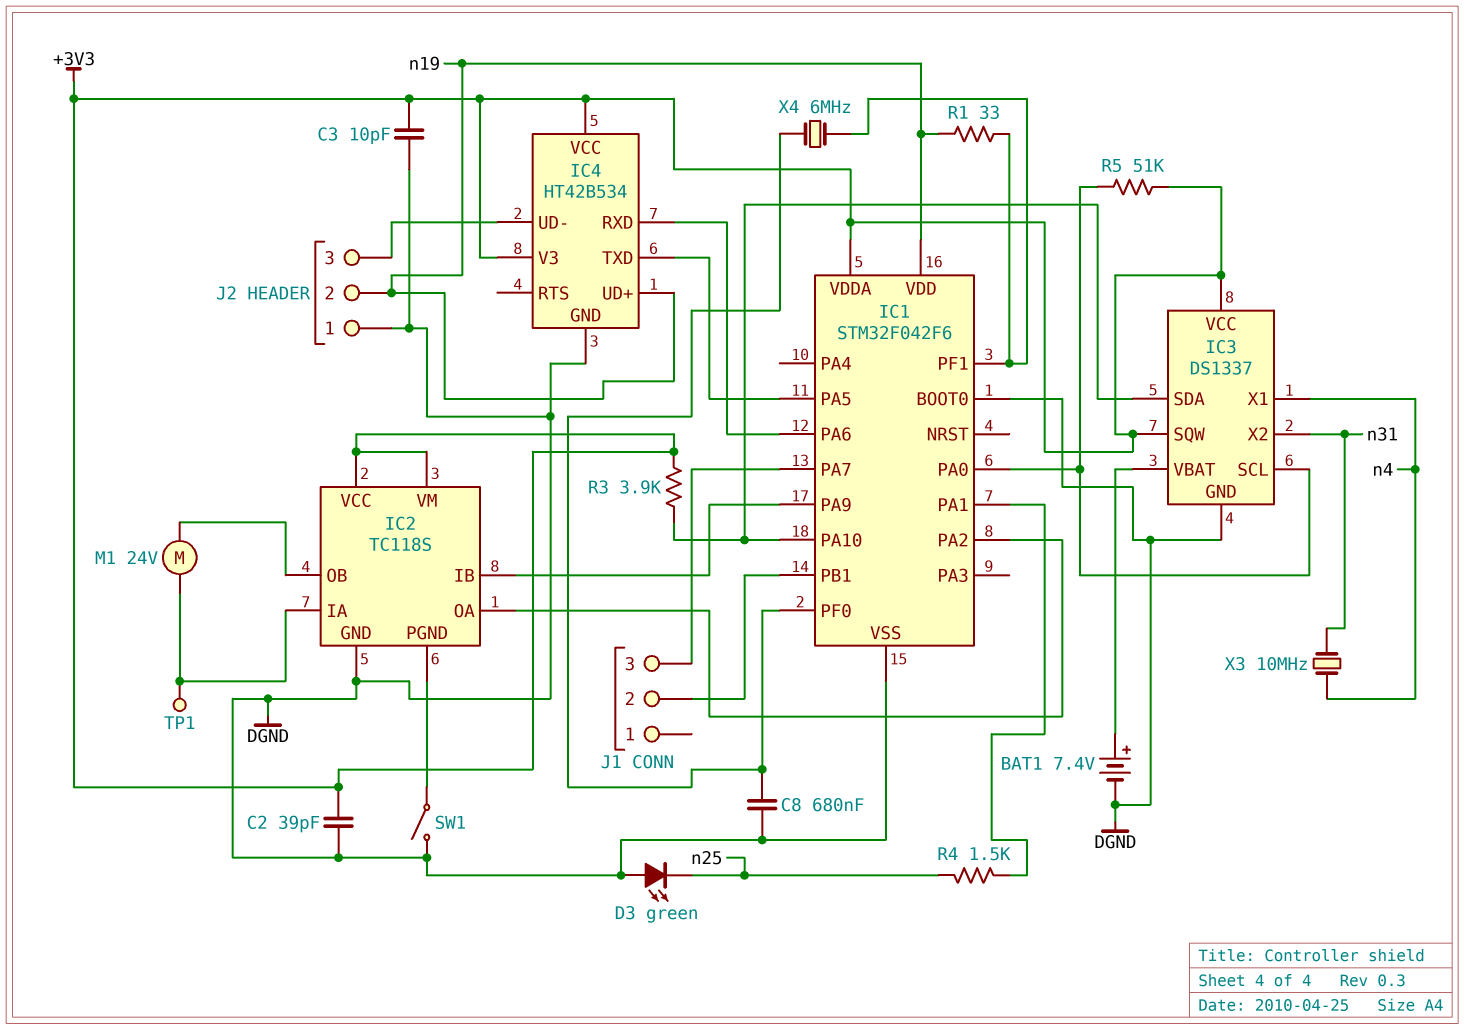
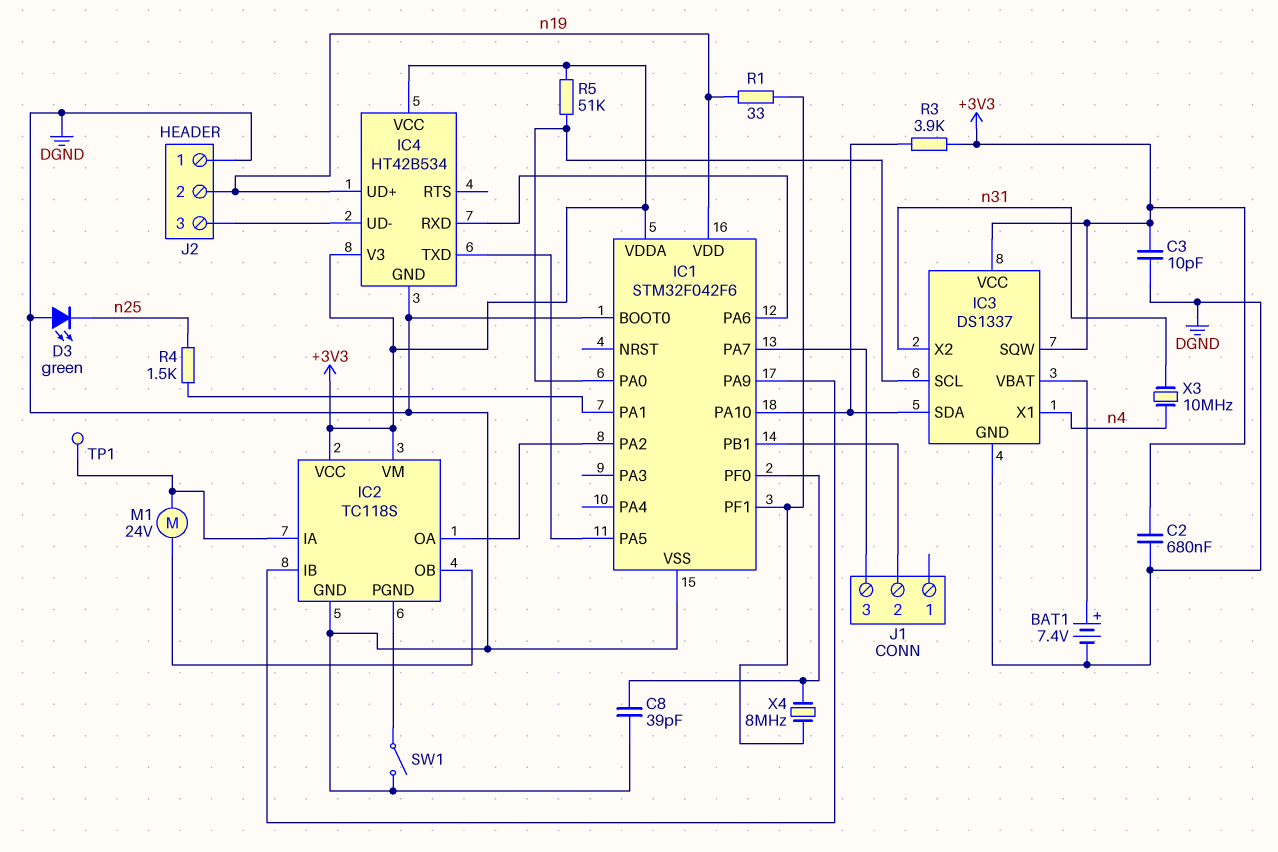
C2: 39pF (+3V3, DGND) -> 680nF (+3V3, DGND)
C8: 680nF (DGND, IC1/PF0) -> 39pF (DGND, IC1/PF0)
X4: 6MHz (IC1/PF0, IC1/PF1) -> 8MHz (IC1/PF0, IC1/PF1)

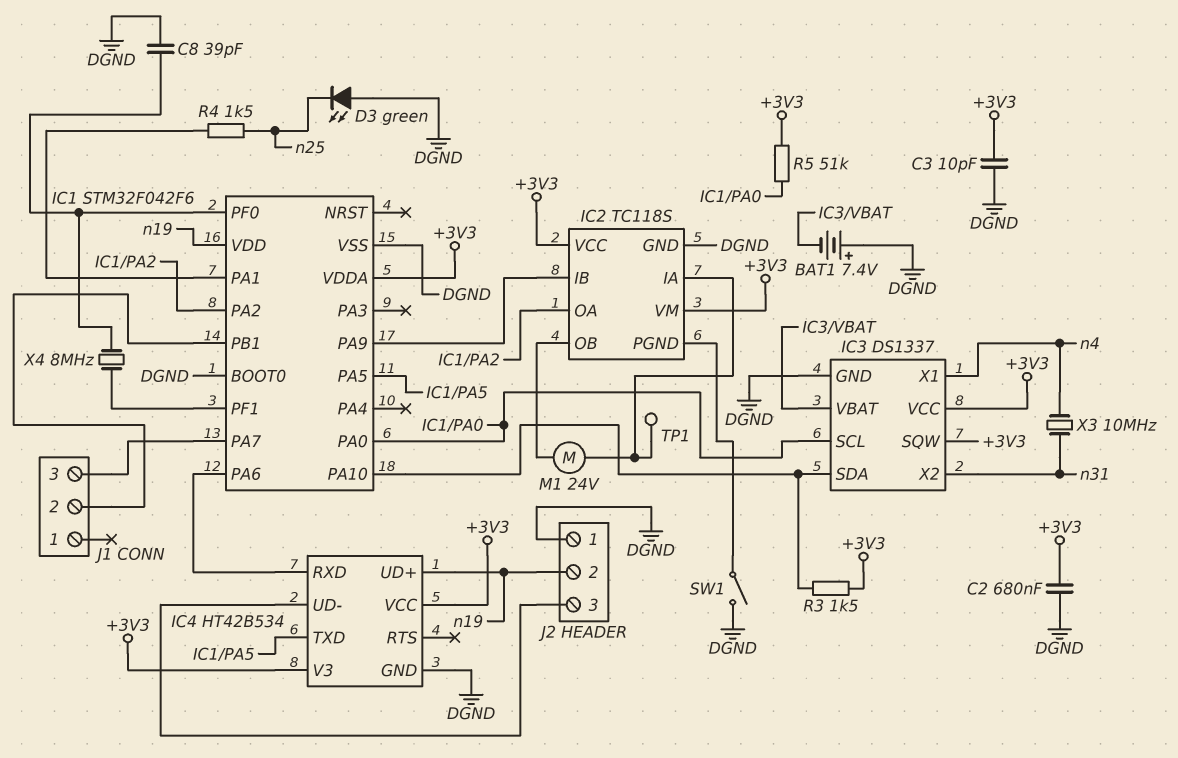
BAT1: 7.4V (plus IC3/VBAT, minus DGND) -> 7.4V (plus DGND, minus IC3/VBAT)
R1: 33 (IC1/PF1, n19) -> none
R3: 3.9k (+3V3, IC1/PA10) -> 1.5k (+3V3, IC1/PA10)

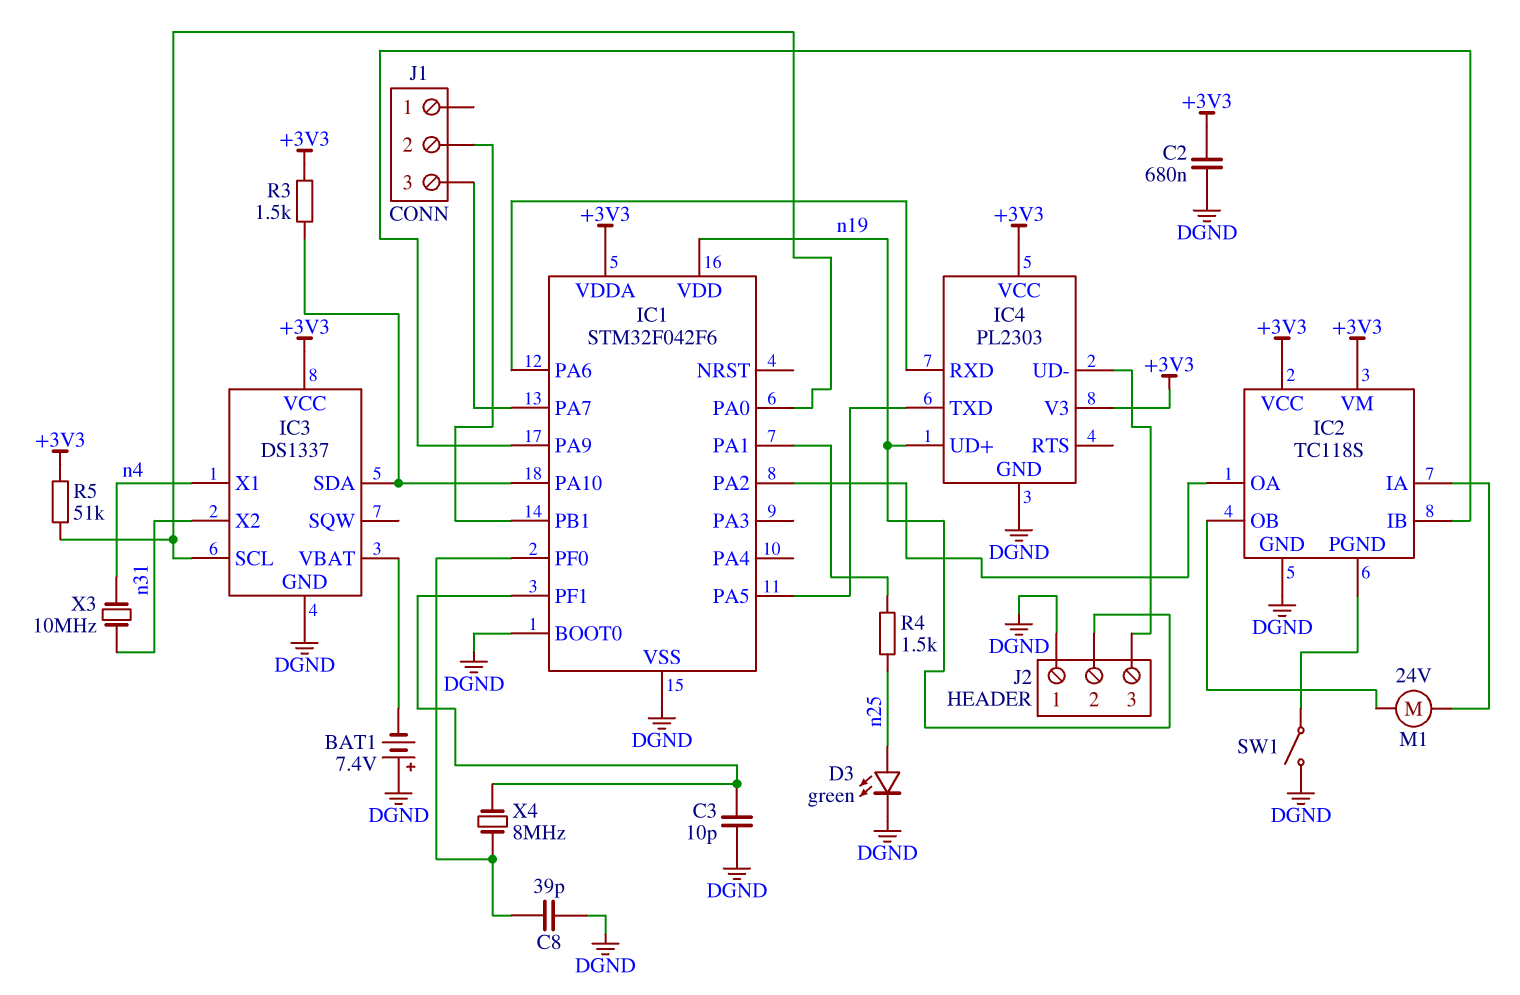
C3: 10pF (+3V3, DGND) -> 10pF (DGND, IC1/PF1)
D3: LED green (A DGND, K n25) -> LED green (A n25, K DGND)
IC3 pin SQW: +3V3 -> none
IC4: HT42B534 -> PL2303
TP1: test point (IC2/IA) -> none

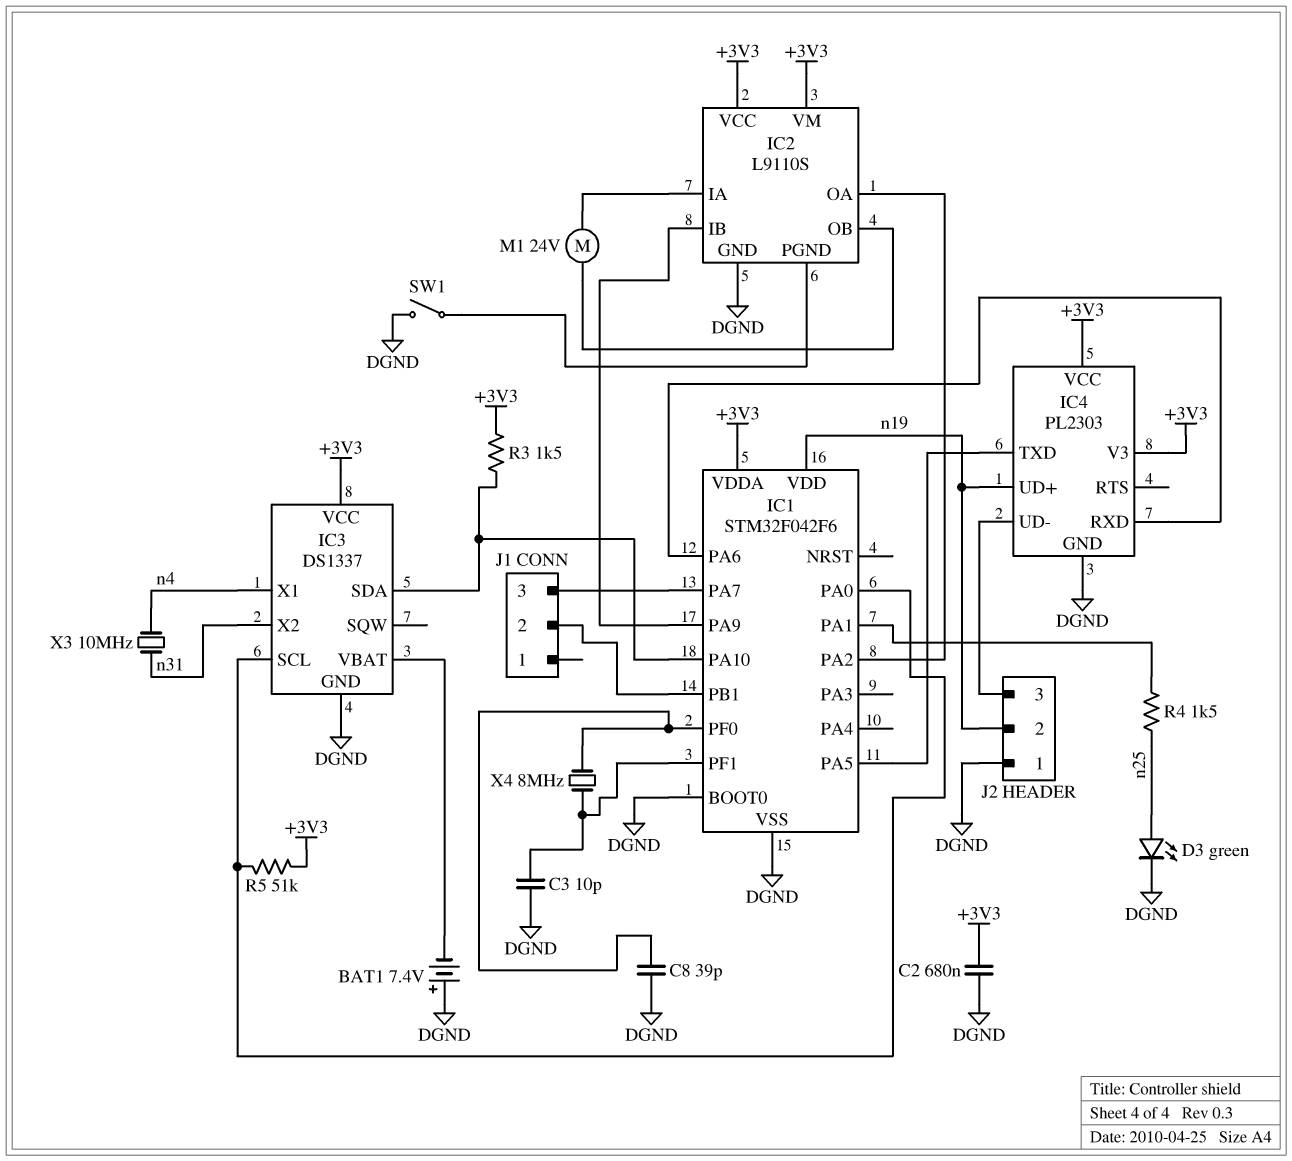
IC2: TC118S -> L9110S

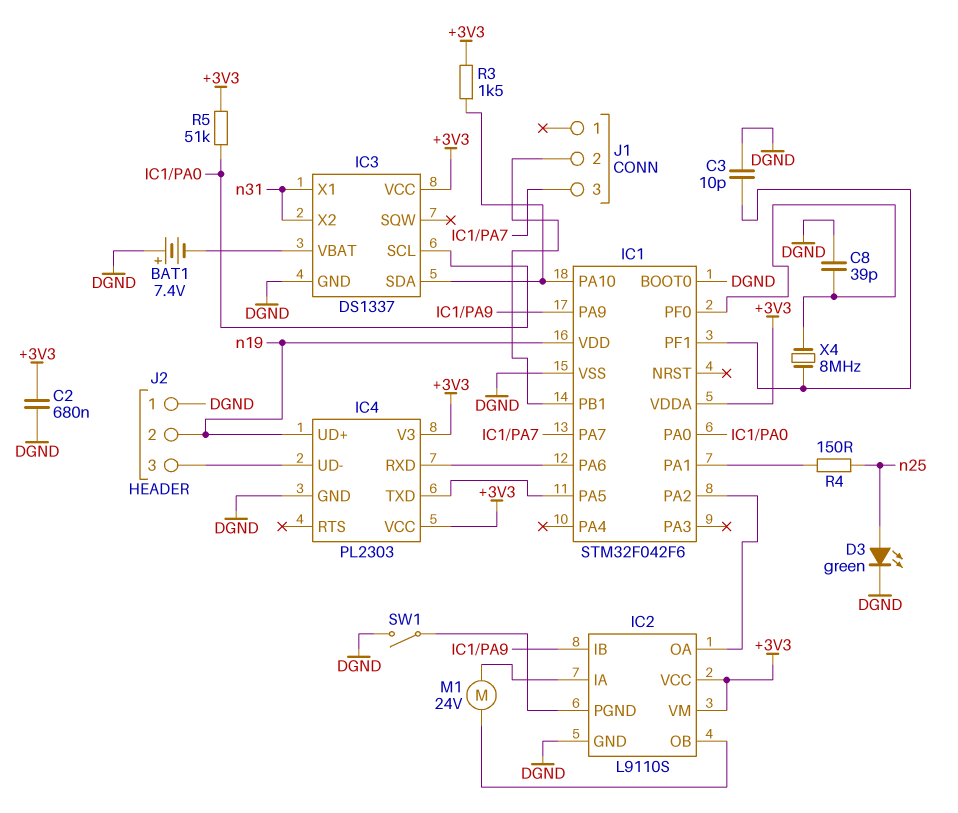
IC3 pin X1: n4 -> n31
R4: 1.5k (IC1/PA1, n25) -> 150 (IC1/PA1, n25)
X3: 10MHz (n4, n31) -> none

